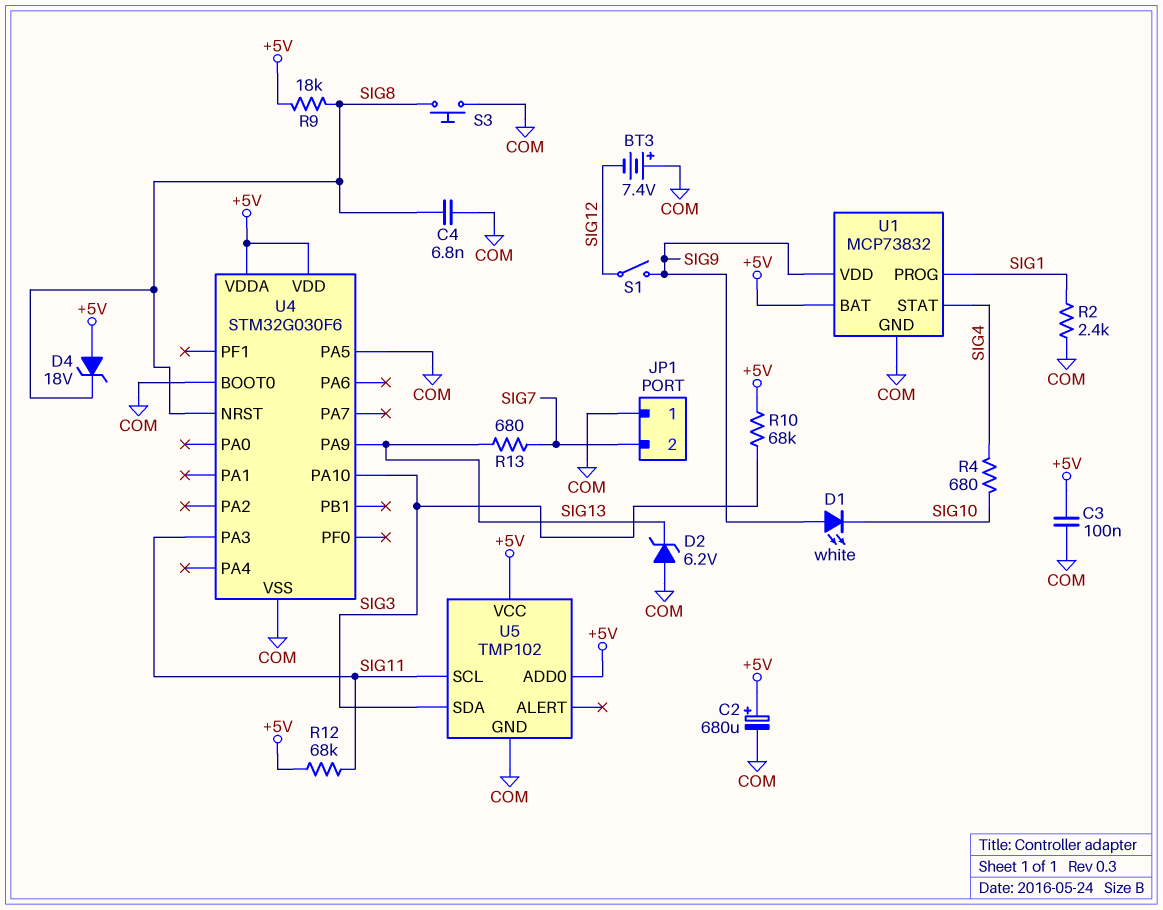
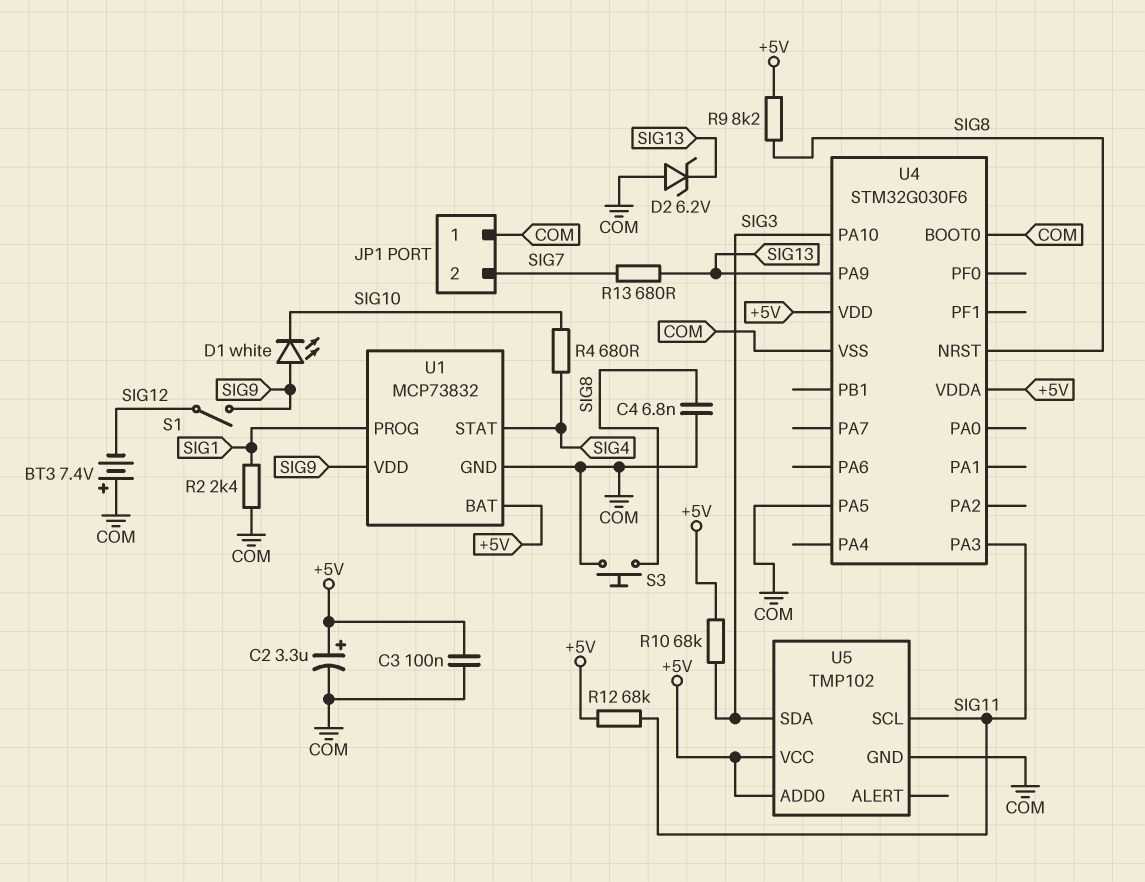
C2: 680uF (plus +5V, minus COM) -> 3.3uF (plus +5V, minus COM)
D4: zener 18V (A +5V, K SIG8) -> none
R9: 18k (+5V, SIG8) -> 8.2k (+5V, SIG8)

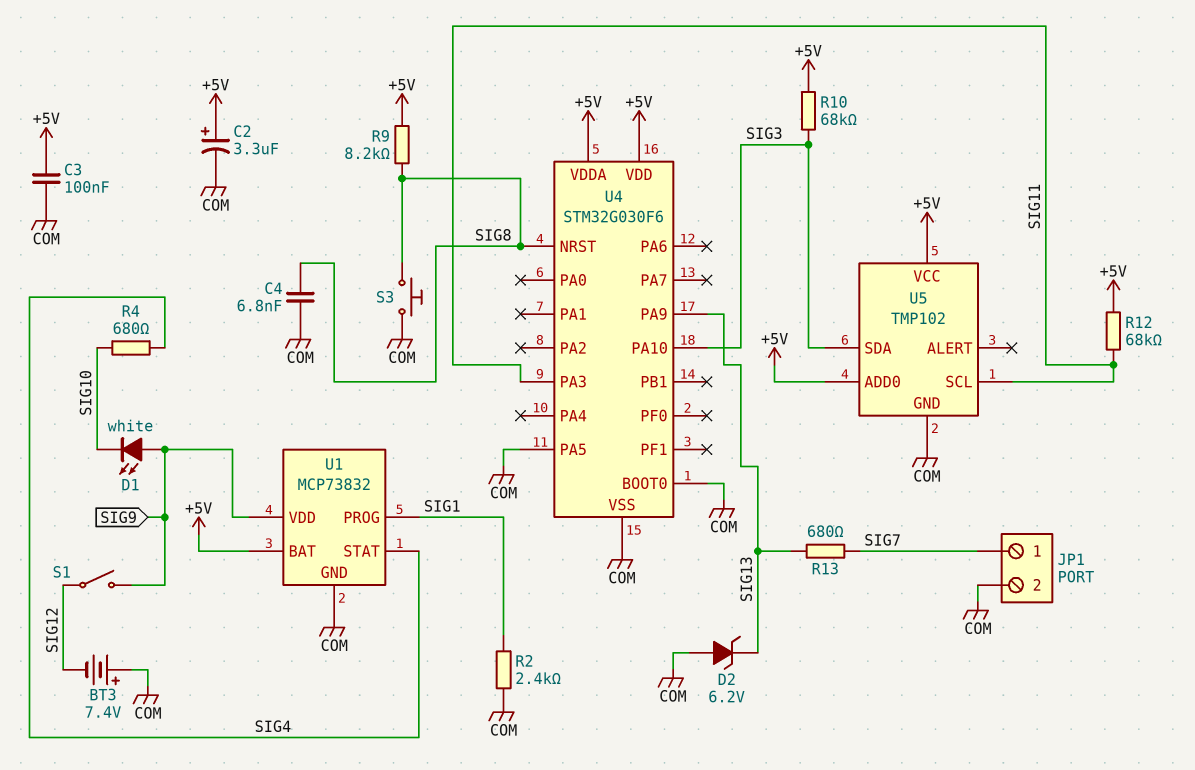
JP1 pin 1: COM -> SIG7
JP1 pin 2: SIG7 -> COM

